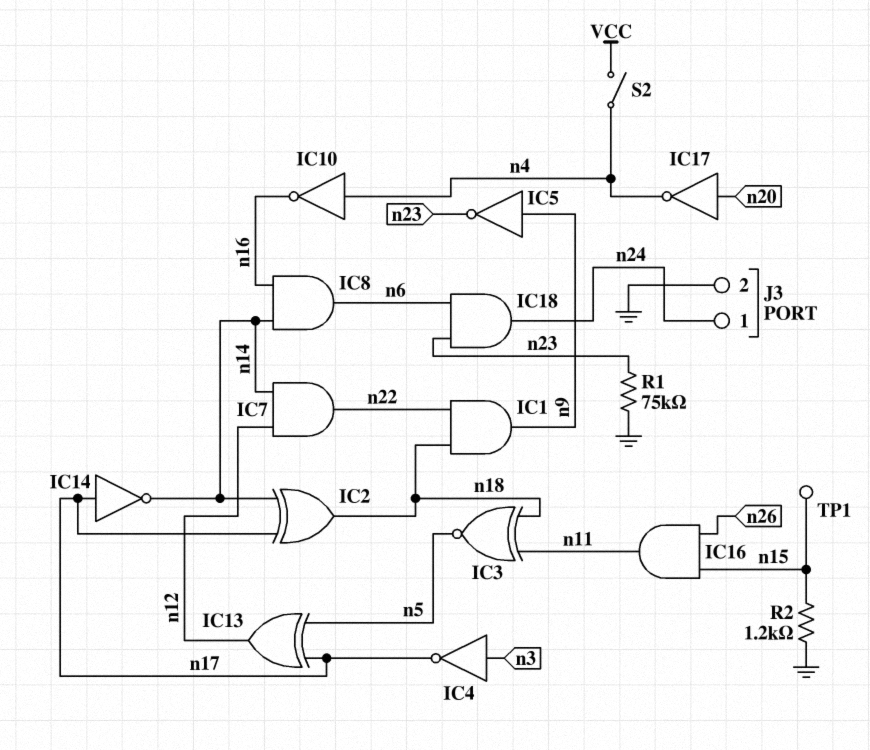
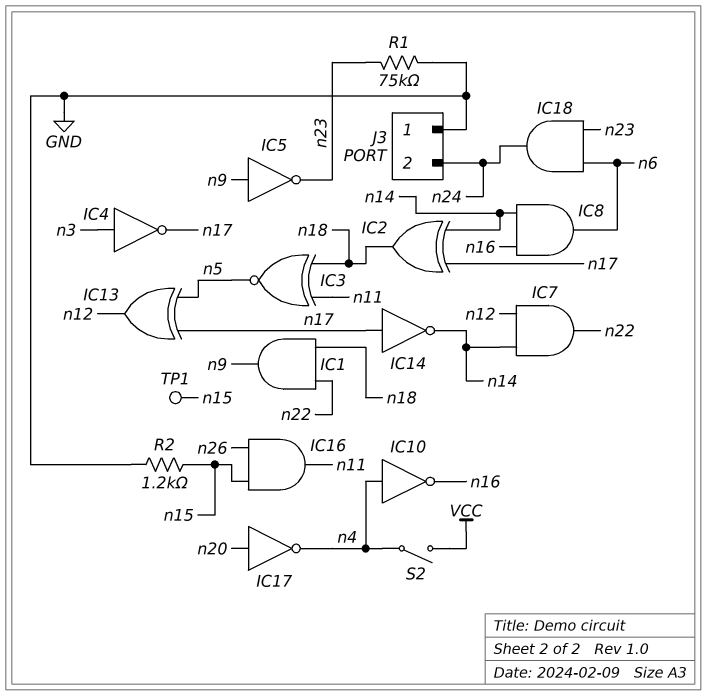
J3 pin 1: n24 -> GND
J3 pin 2: GND -> n24

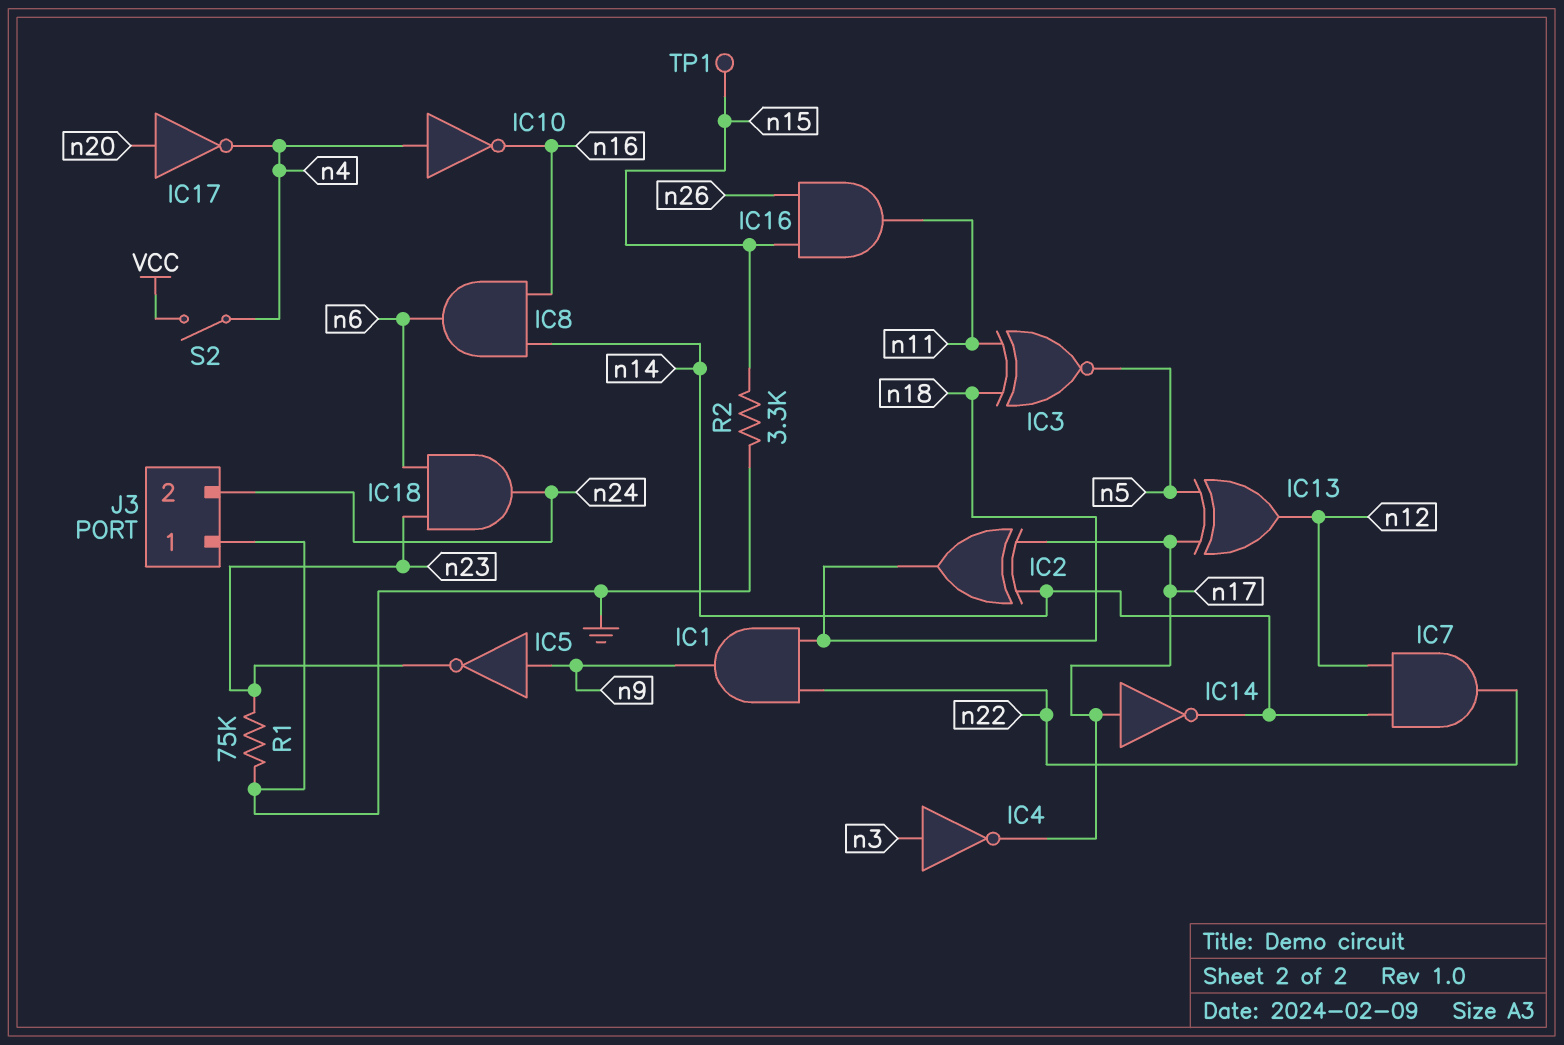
R2: 1.2k (GND, n15) -> 3.3k (GND, n15)

